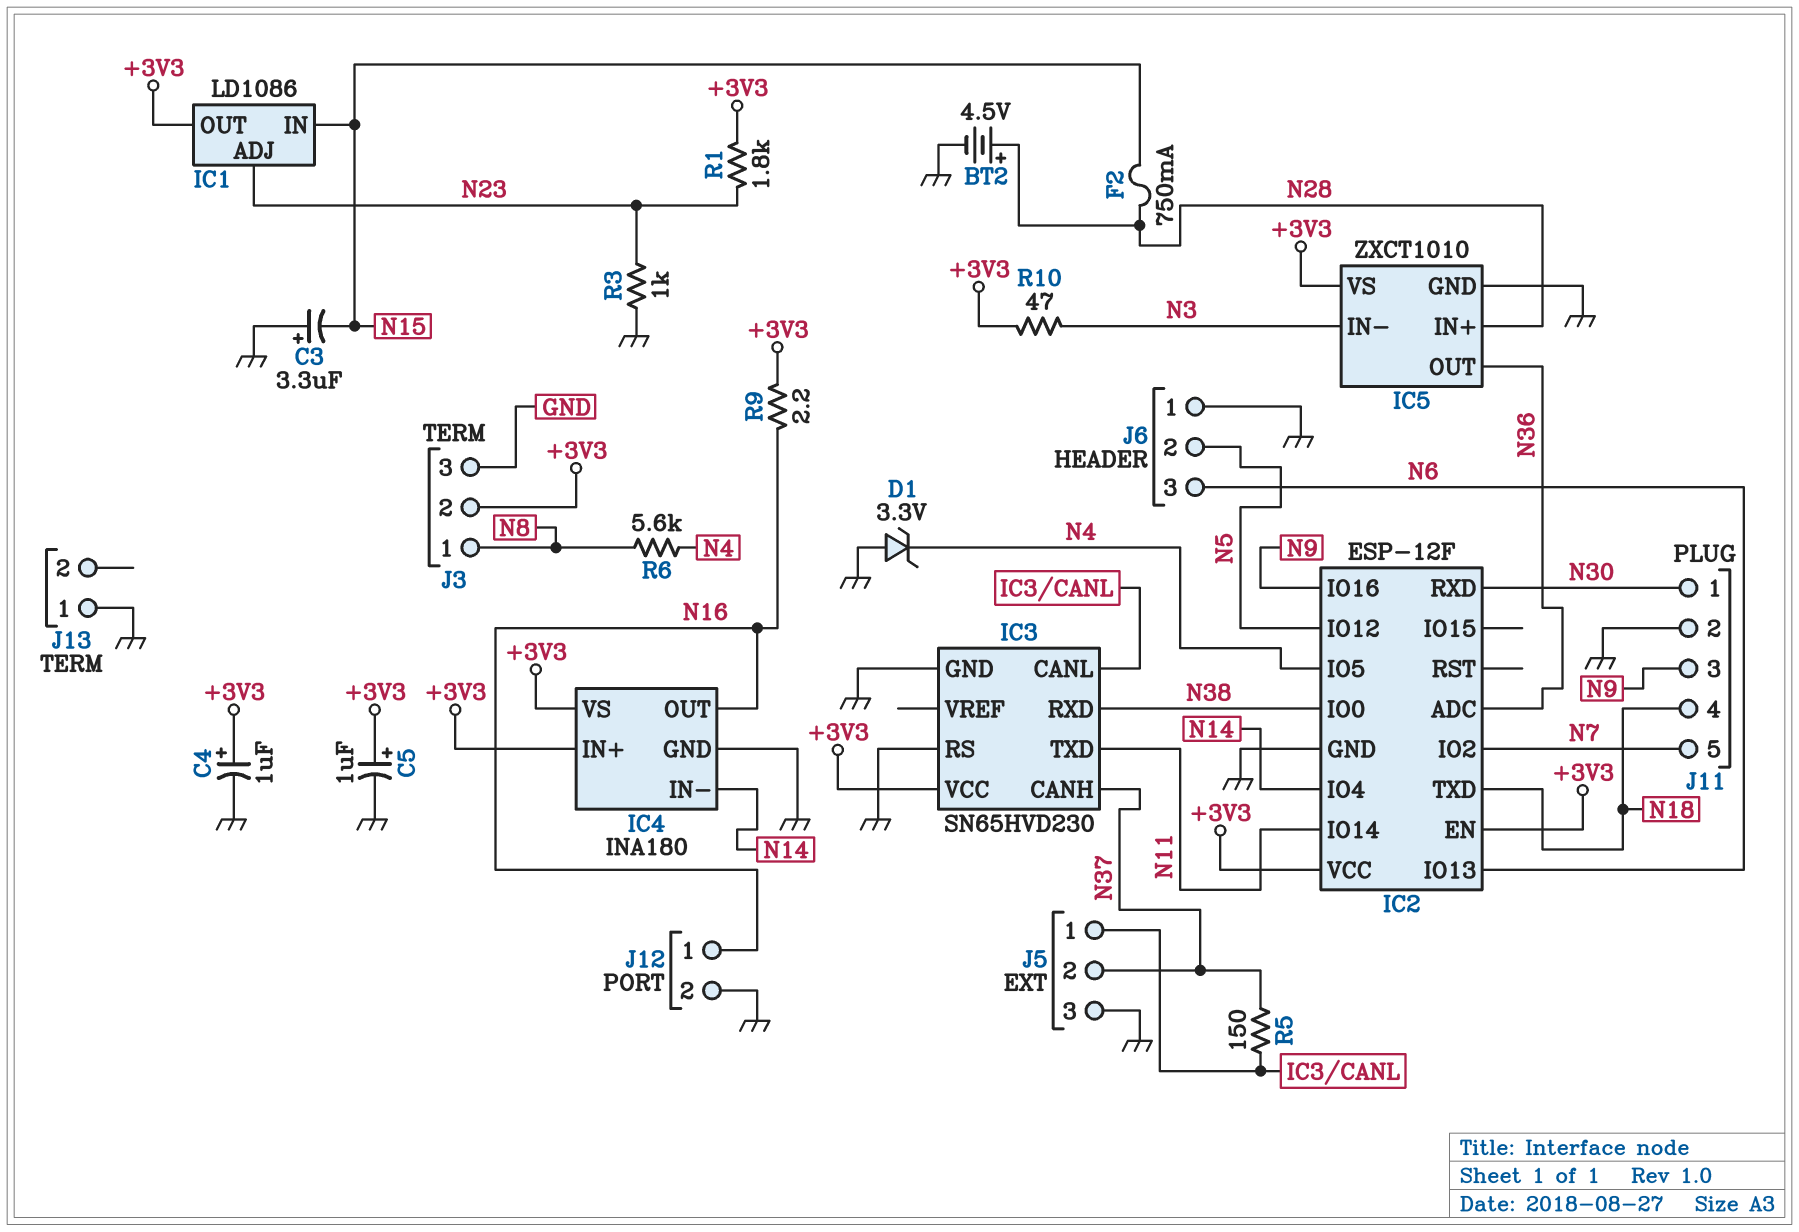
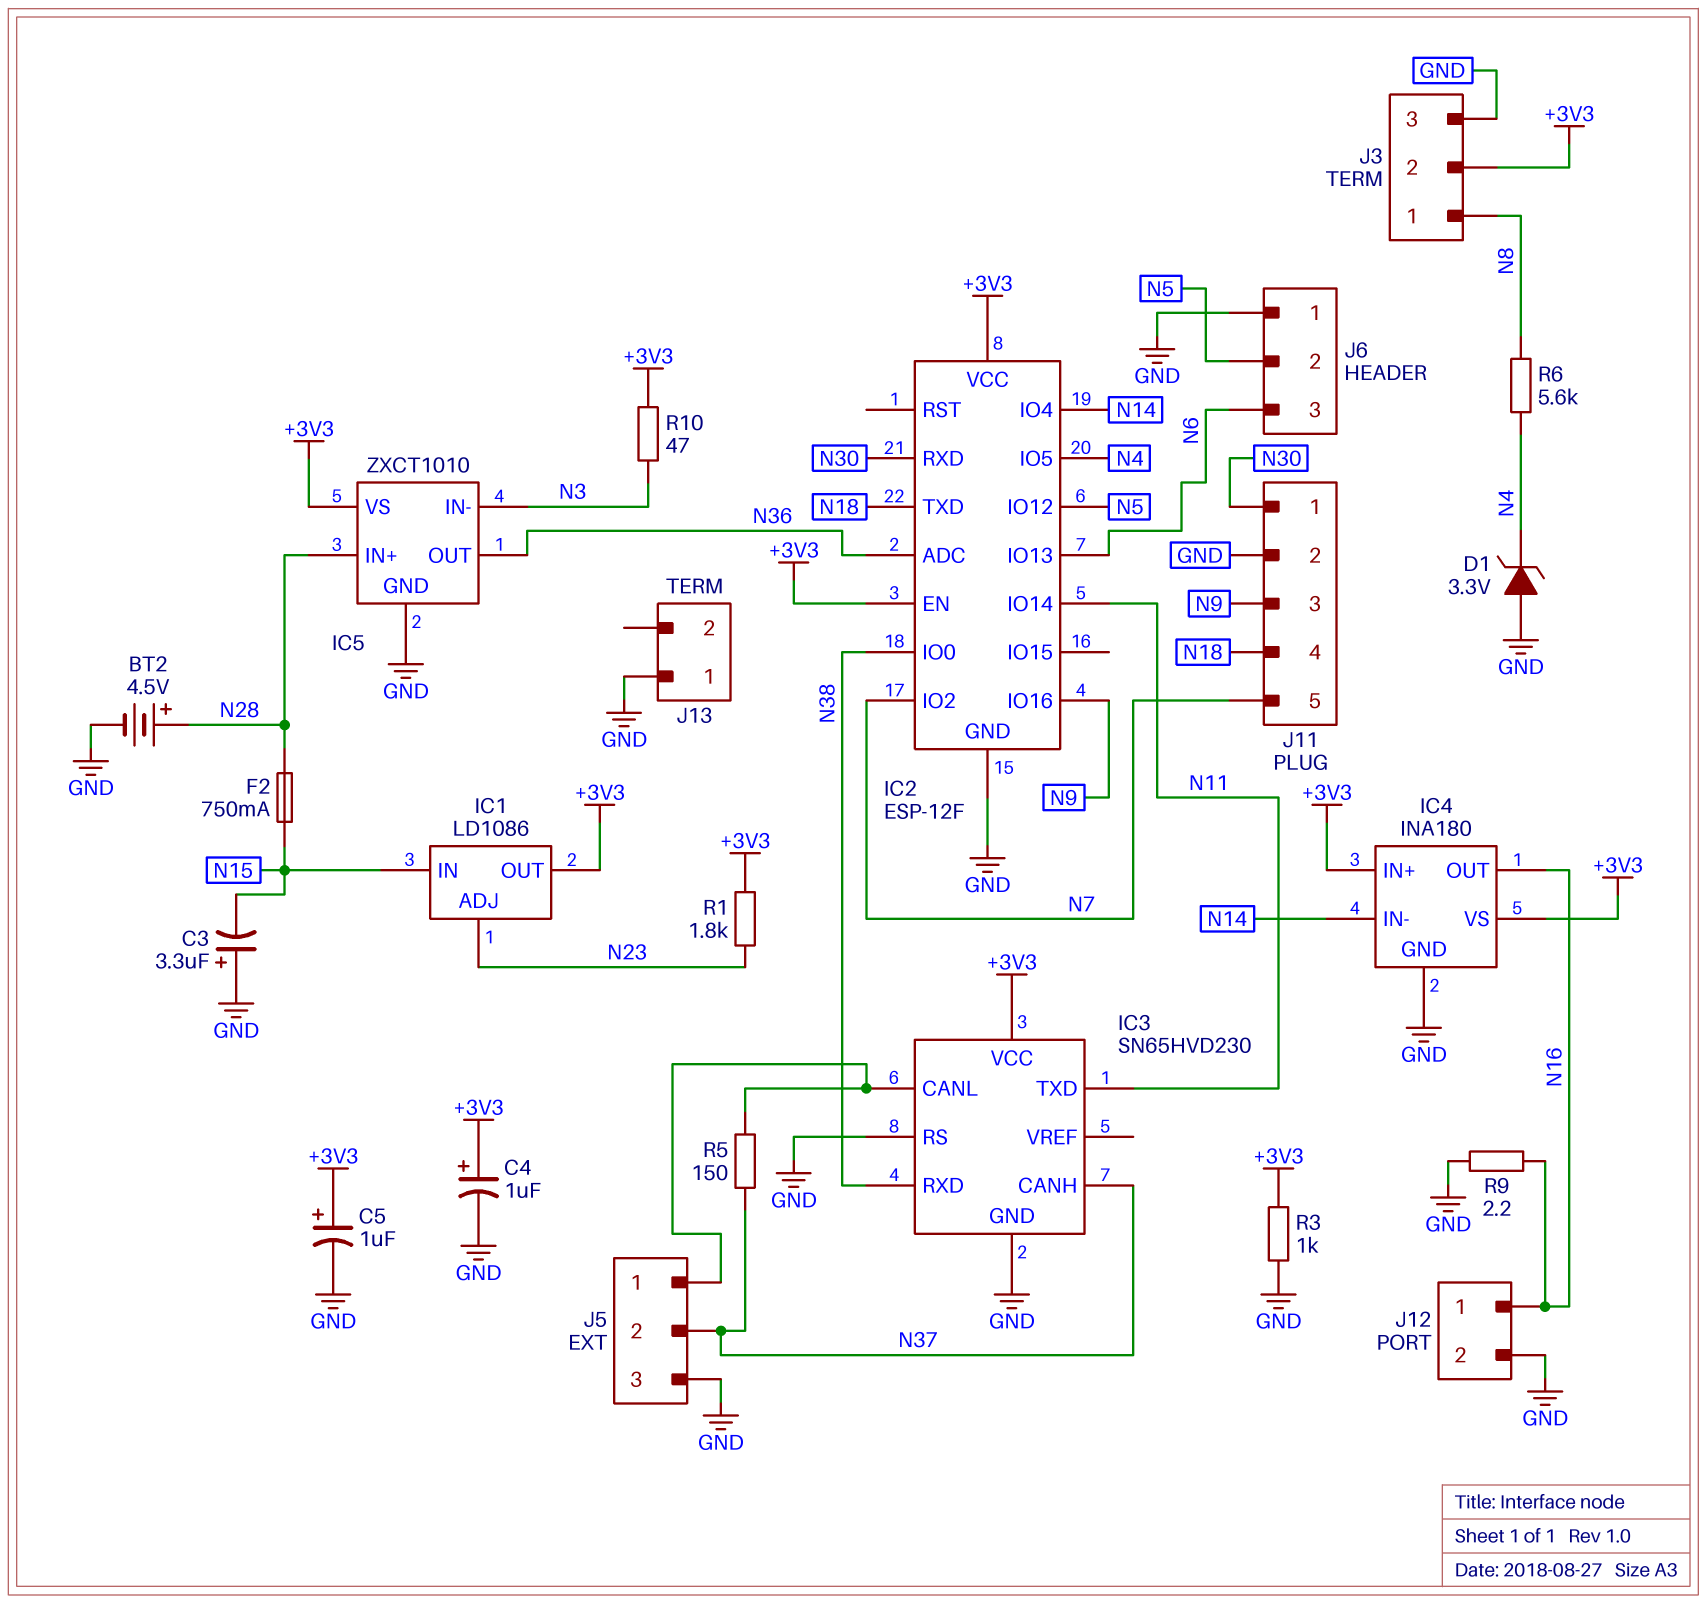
R3: 1k (GND, N23) -> 1k (+3V3, GND)
R9: 2.2 (+3V3, N16) -> 2.2 (GND, N16)

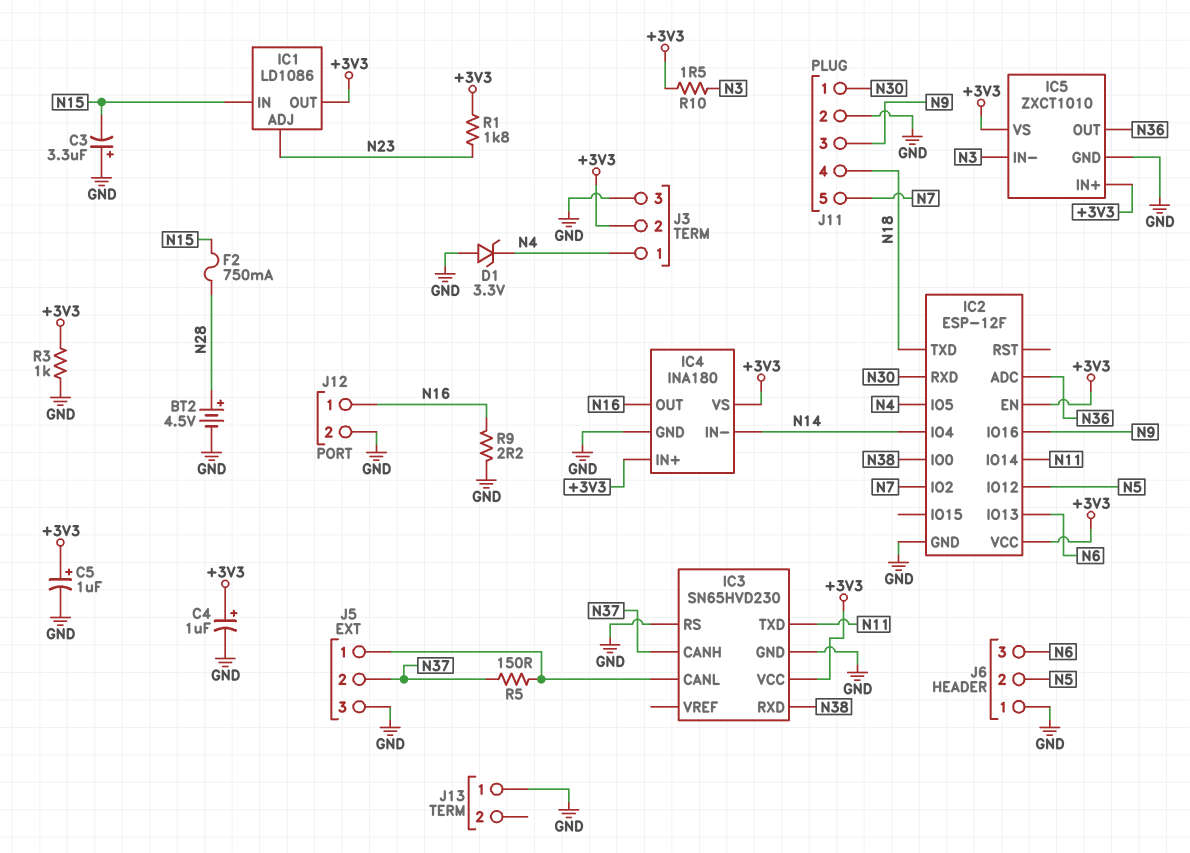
IC5 pin IN+: N28 -> +3V3
J3 pin 1: N8 -> N4
R6: 5.6k (N4, N8) -> none
R10: 47 (+3V3, N3) -> 1.5 (+3V3, N3)

